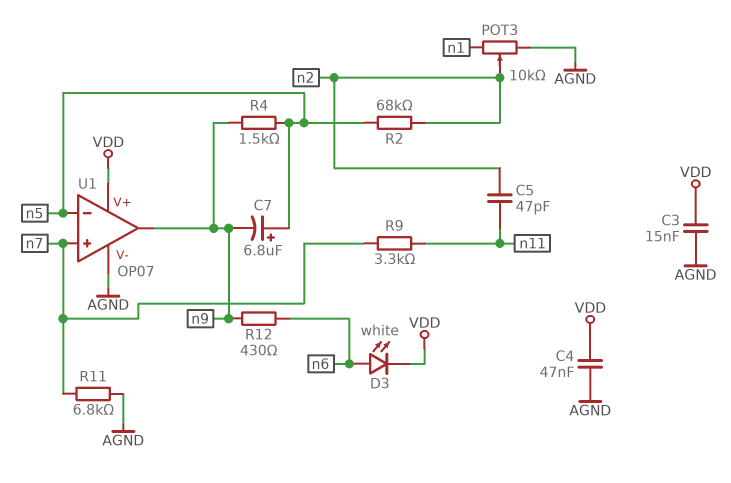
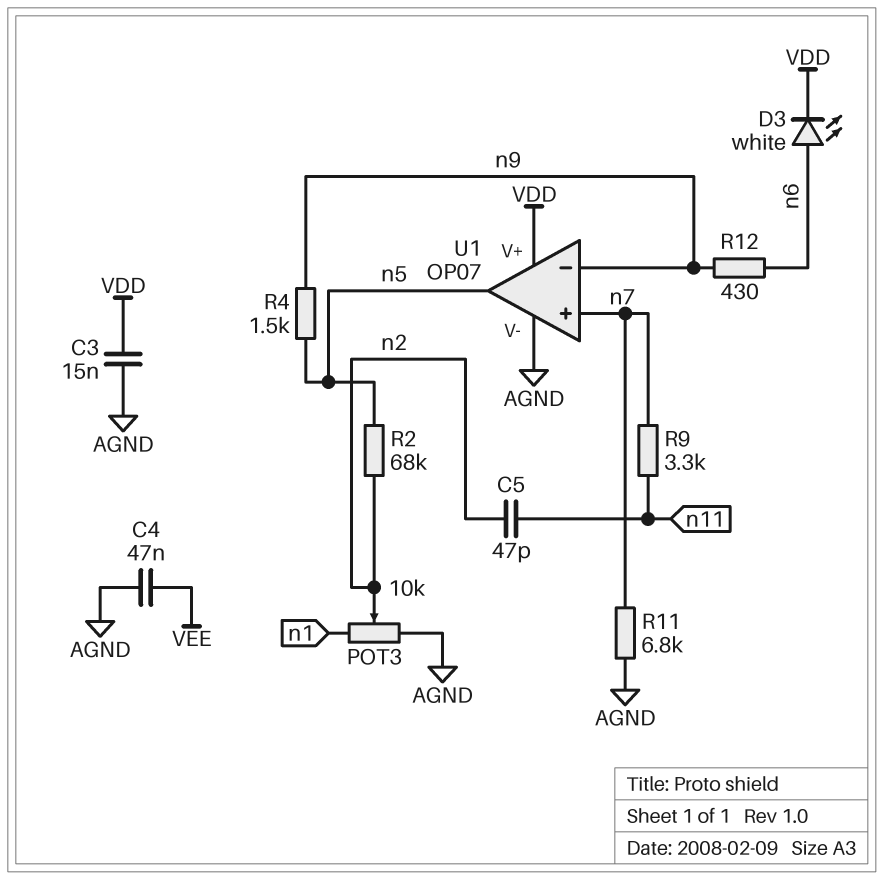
C4: 47nF (AGND, VDD) -> 47nF (AGND, VEE)
C7: 6.8uF (plus n5, minus n9) -> none
U1 pin in-: n5 -> n9
U1 pin out: n9 -> n5

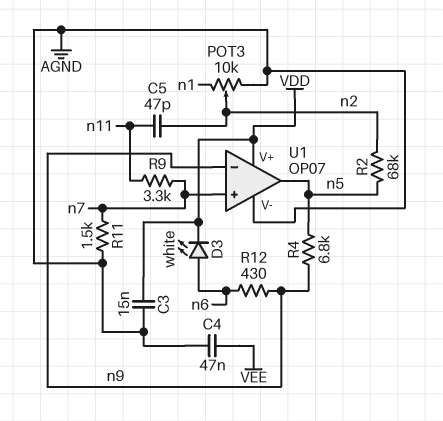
R4: 1.5k (n5, n9) -> 6.8k (n5, n9)
R11: 6.8k (AGND, n7) -> 1.5k (AGND, n7)

